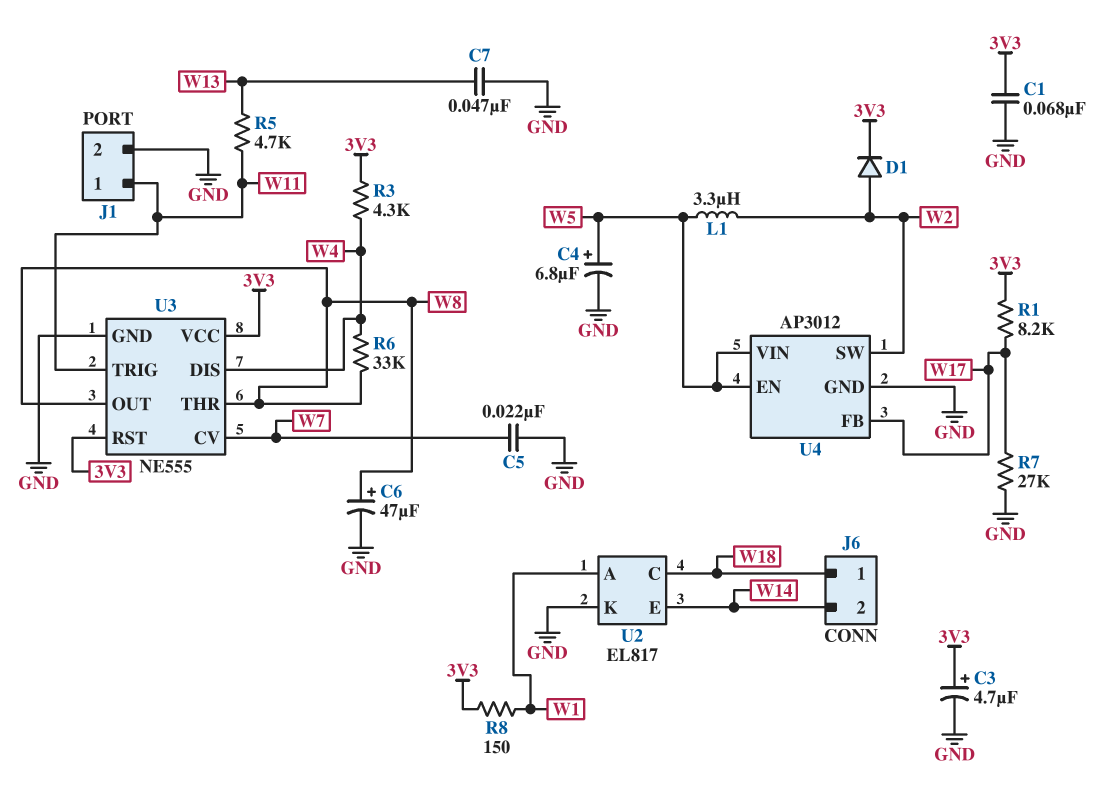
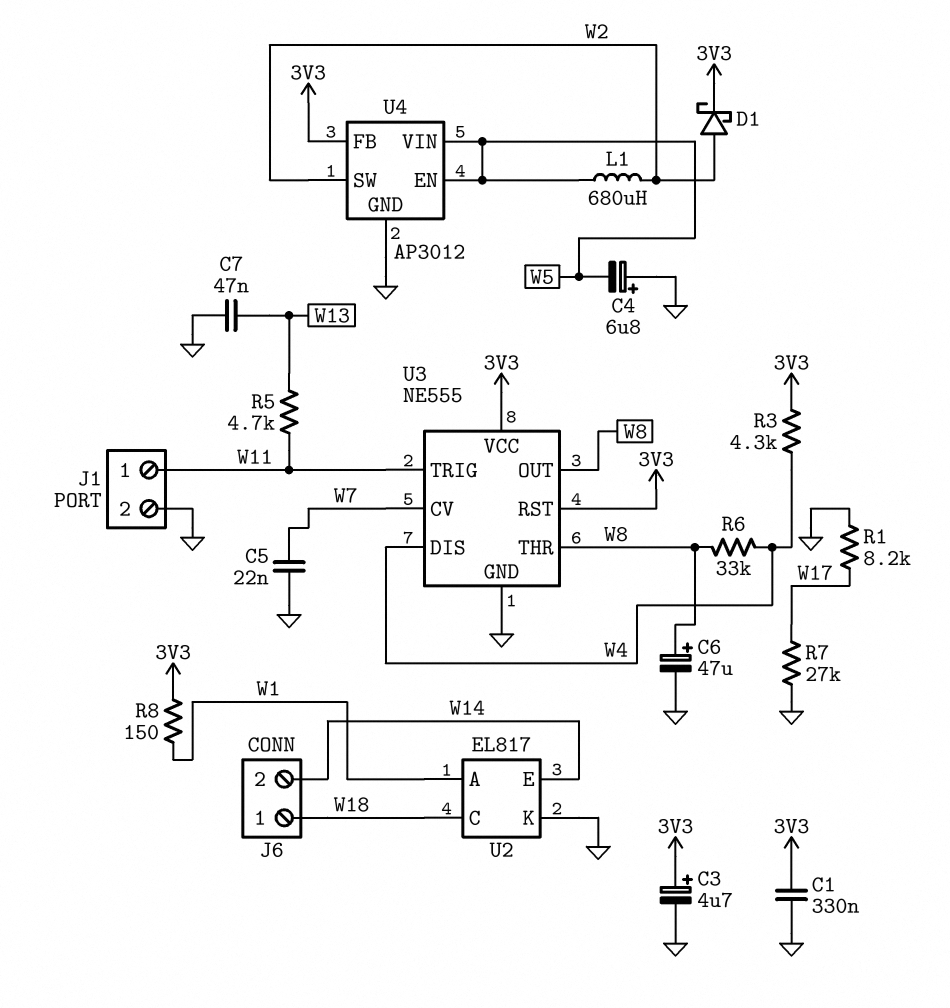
C1: 68nF (3V3, GND) -> 330nF (3V3, GND)
C4: 6.8uF (plus W5, minus GND) -> 6.8uF (plus GND, minus W5)
D1: diode (A W2, K 3V3) -> schottky (A W2, K 3V3)
L1: 3.3uH (W2, W5) -> 680uH (W2, W5)
R1: 8.2k (3V3, W17) -> 8.2k (GND, W17)
U4 pin FB: W17 -> 3V3

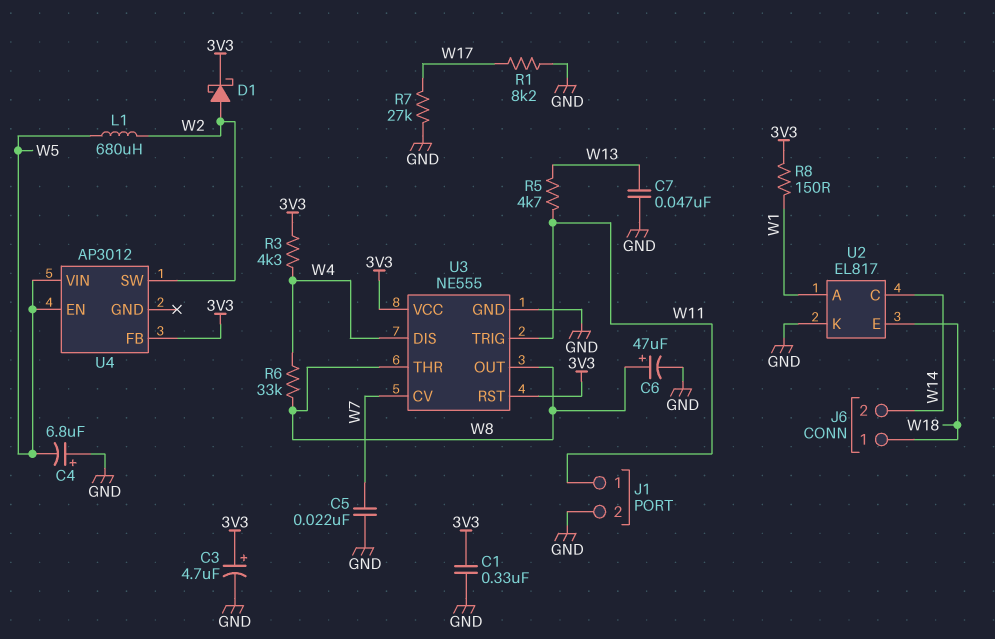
U2 pin C: W18 -> W14
U2 pin E: W14 -> W18
U4 pin GND: GND -> none

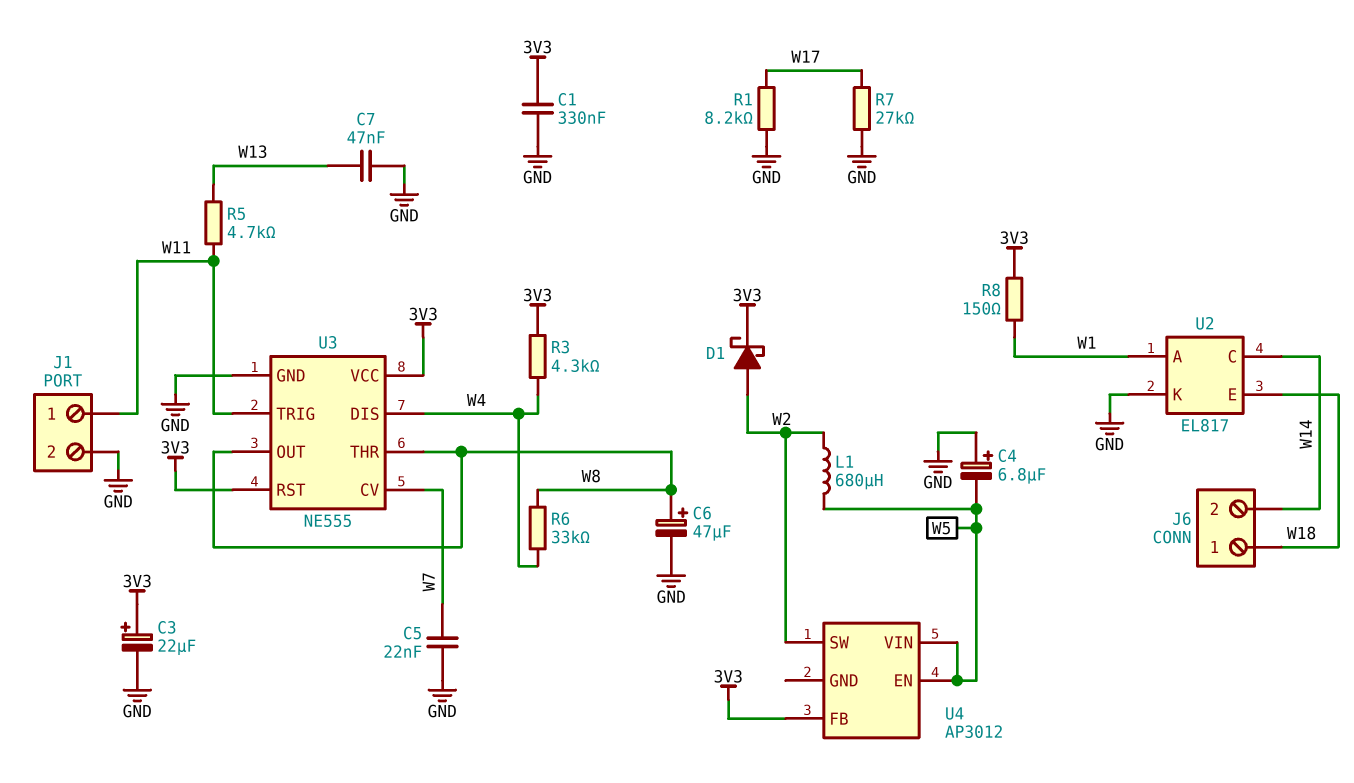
C3: 4.7uF (plus 3V3, minus GND) -> 22uF (plus 3V3, minus GND)

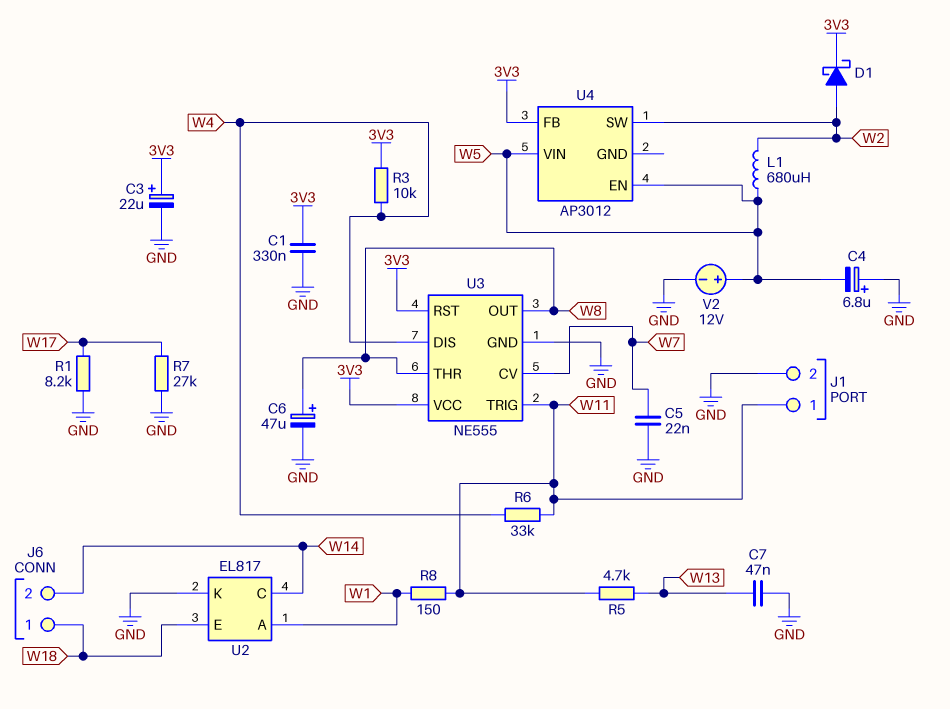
R3: 4.3k (3V3, W4) -> 10k (3V3, W4)
R6: 33k (W4, W8) -> 33k (W4, W11)
R8: 150 (3V3, W1) -> 150 (W1, W11)
V2: none -> 12V (plus W5, minus GND)

